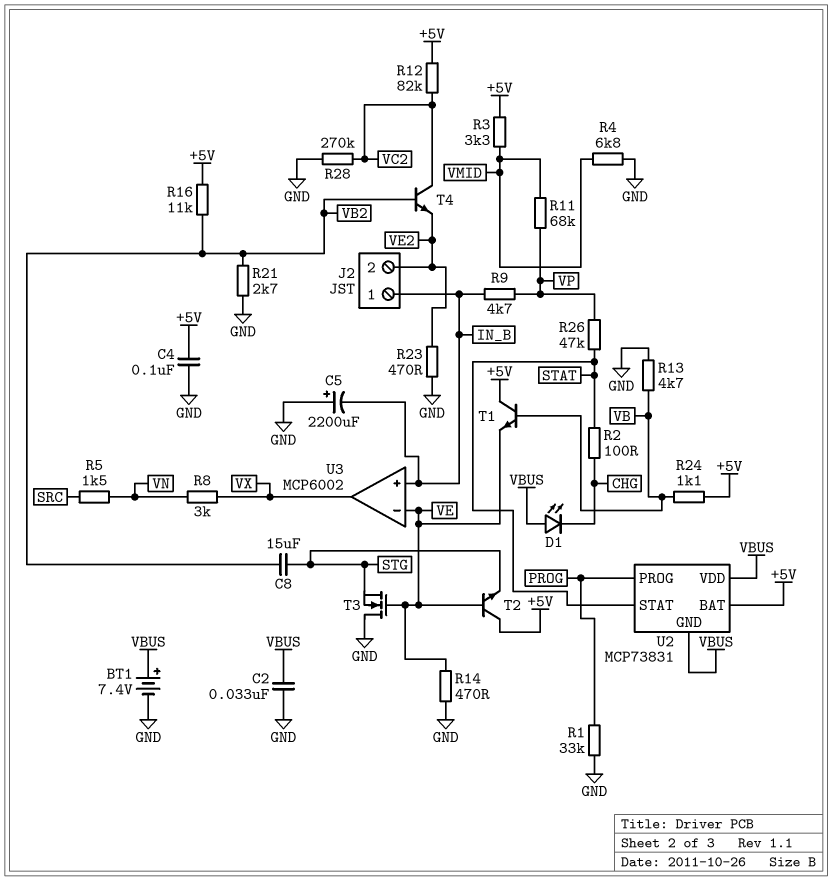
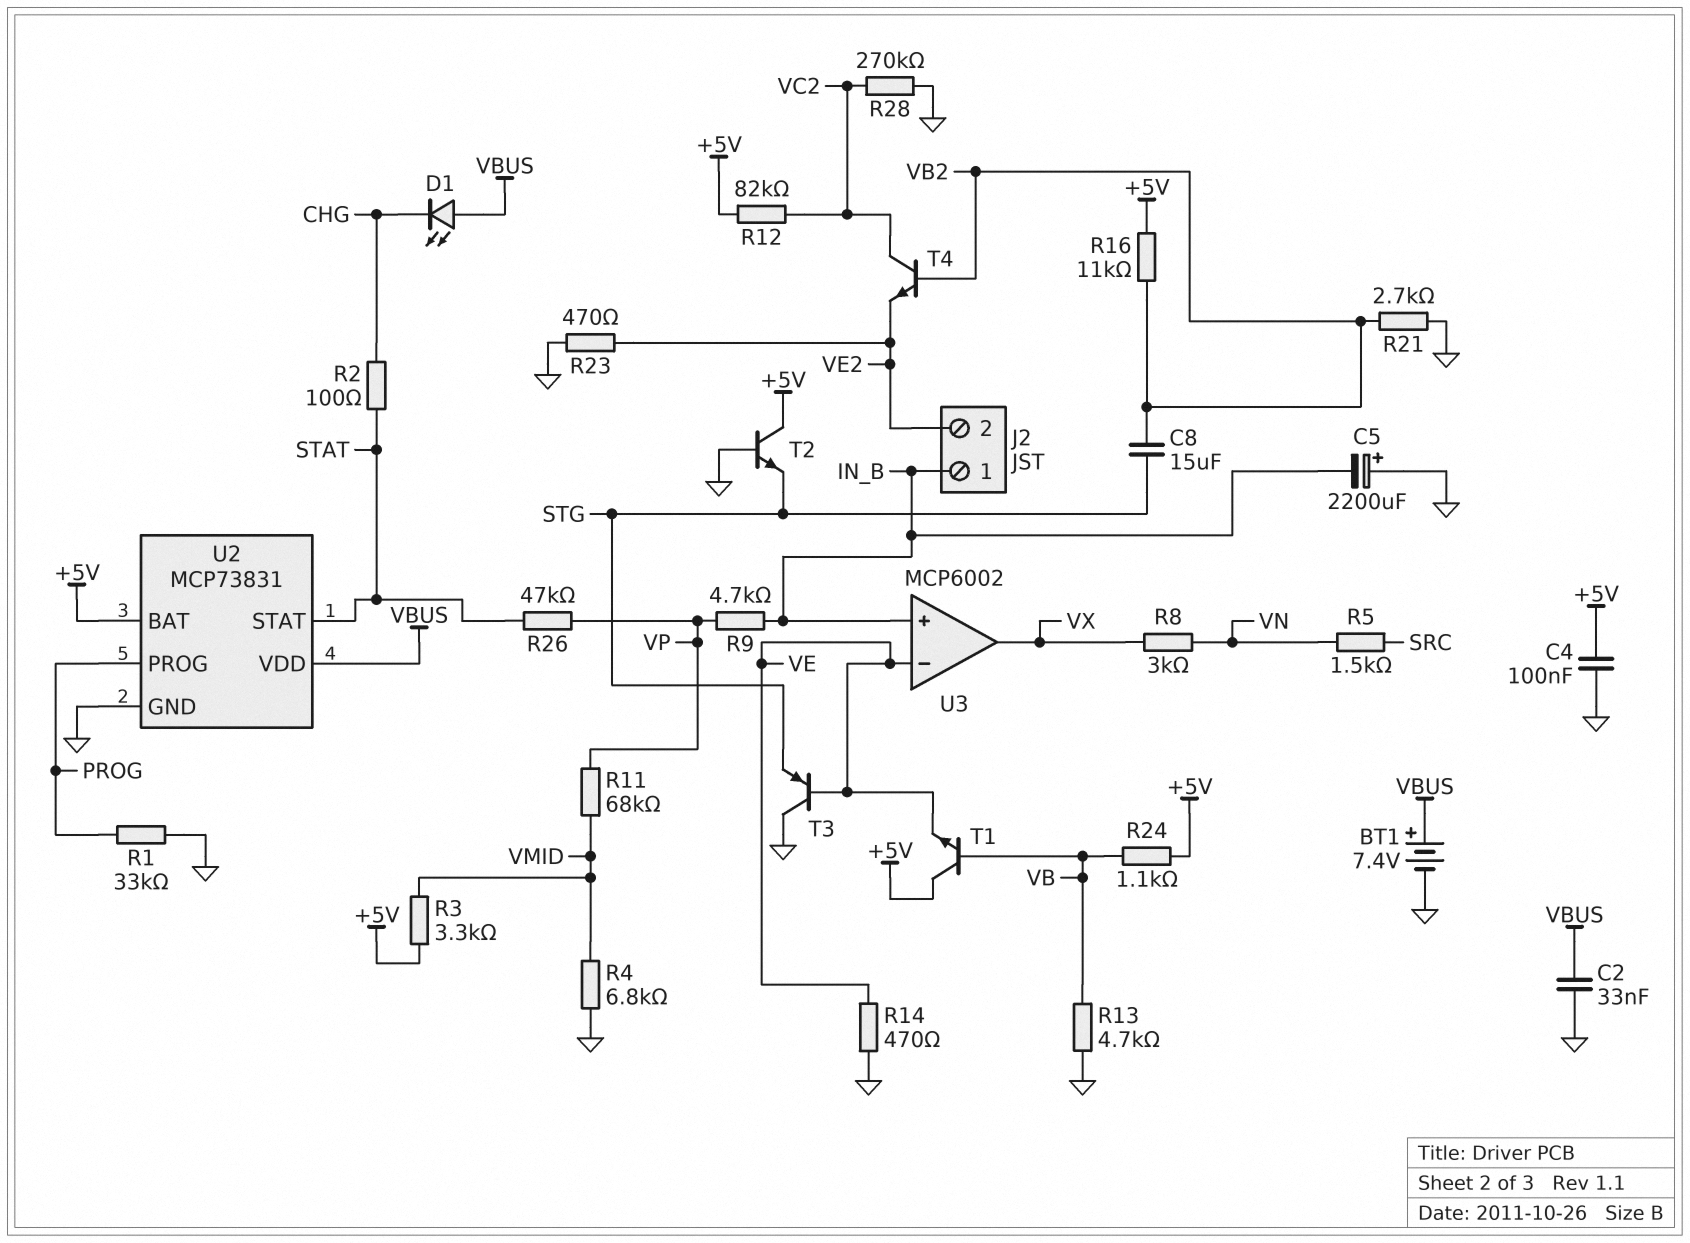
T2: NPN (B VE, C +5V, E STG) -> NPN (B GND, C +5V, E STG)
T3: NMOS (G VE, D GND, S STG) -> PNP (B VE, C GND, E STG)
U2 pin GND: VBUS -> GND

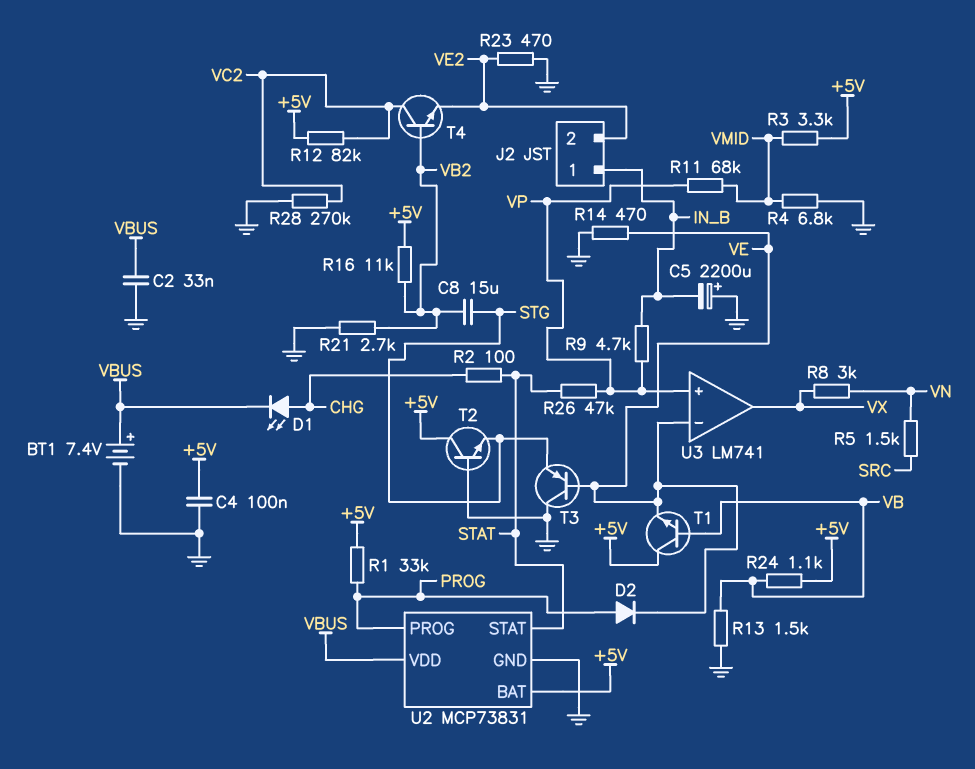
D1: LED (A VBUS, K CHG) -> LED (A CHG, K VBUS)
D2: none -> diode (A PROG, K VE)
R1: 33k (GND, PROG) -> 33k (+5V, PROG)
R13: 4.7k (GND, VB) -> 1.5k (GND, VB)
U3: MCP6002 -> LM741
U3 pin in+: IN_B -> VP

